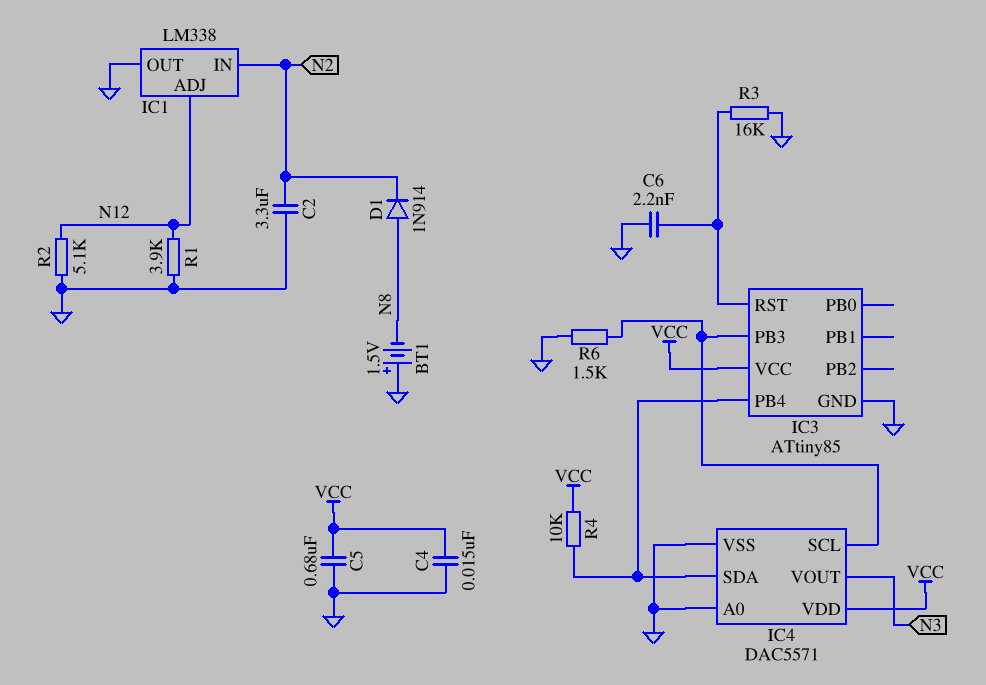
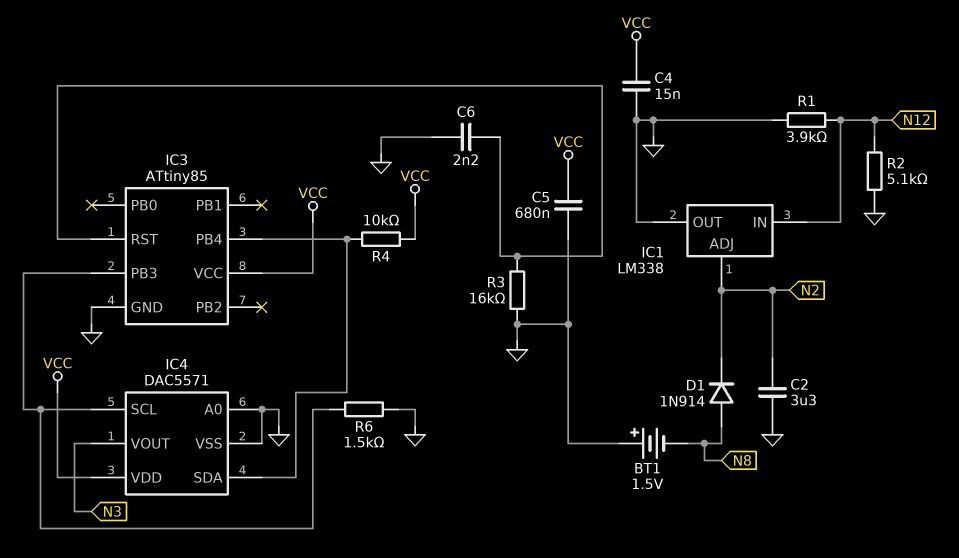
IC1 pin ADJ: N12 -> N2
IC1 pin IN: N2 -> N12

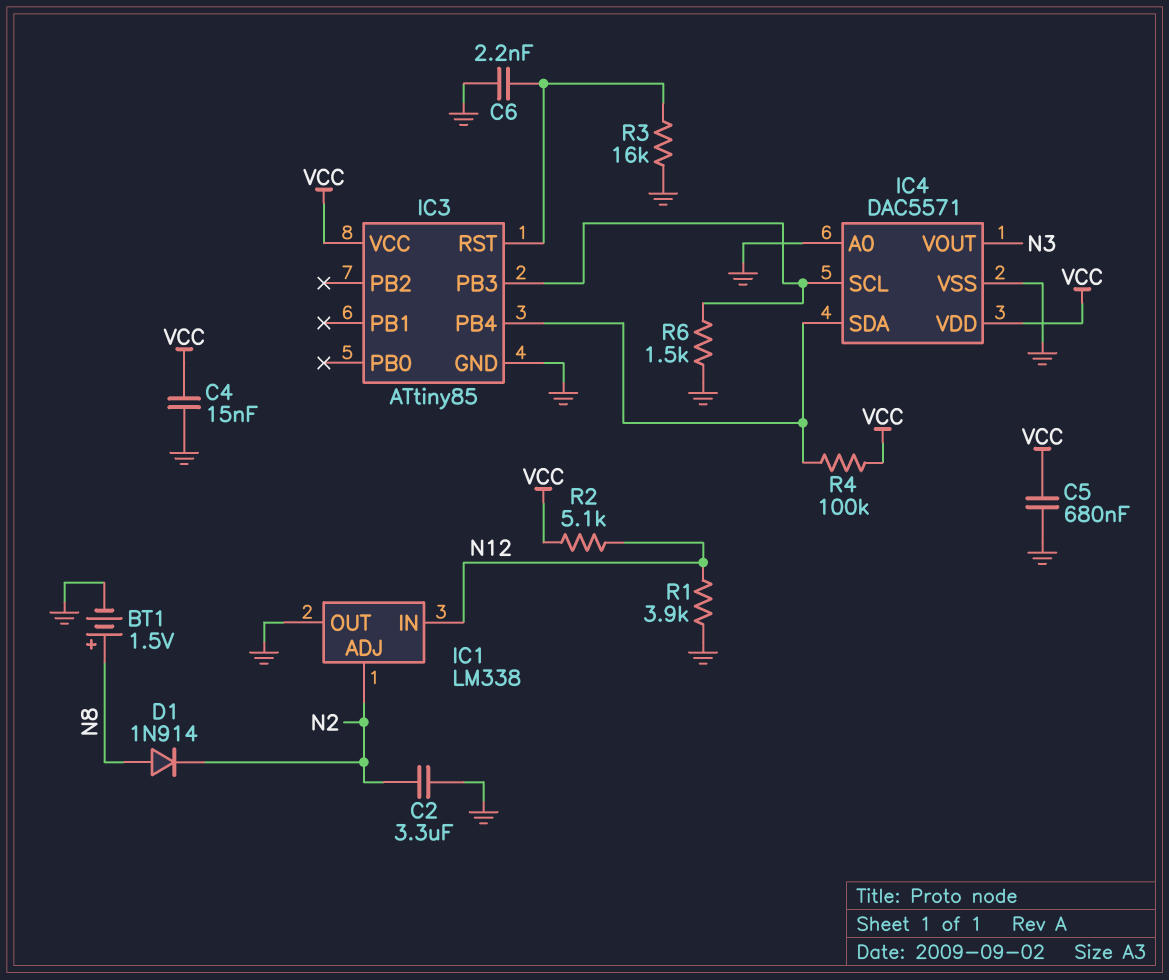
BT1: 1.5V (plus GND, minus N8) -> 1.5V (plus N8, minus GND)
R2: 5.1k (GND, N12) -> 5.1k (N12, VCC)
R4: 10k (IC3/PB4, VCC) -> 100k (IC3/PB4, VCC)

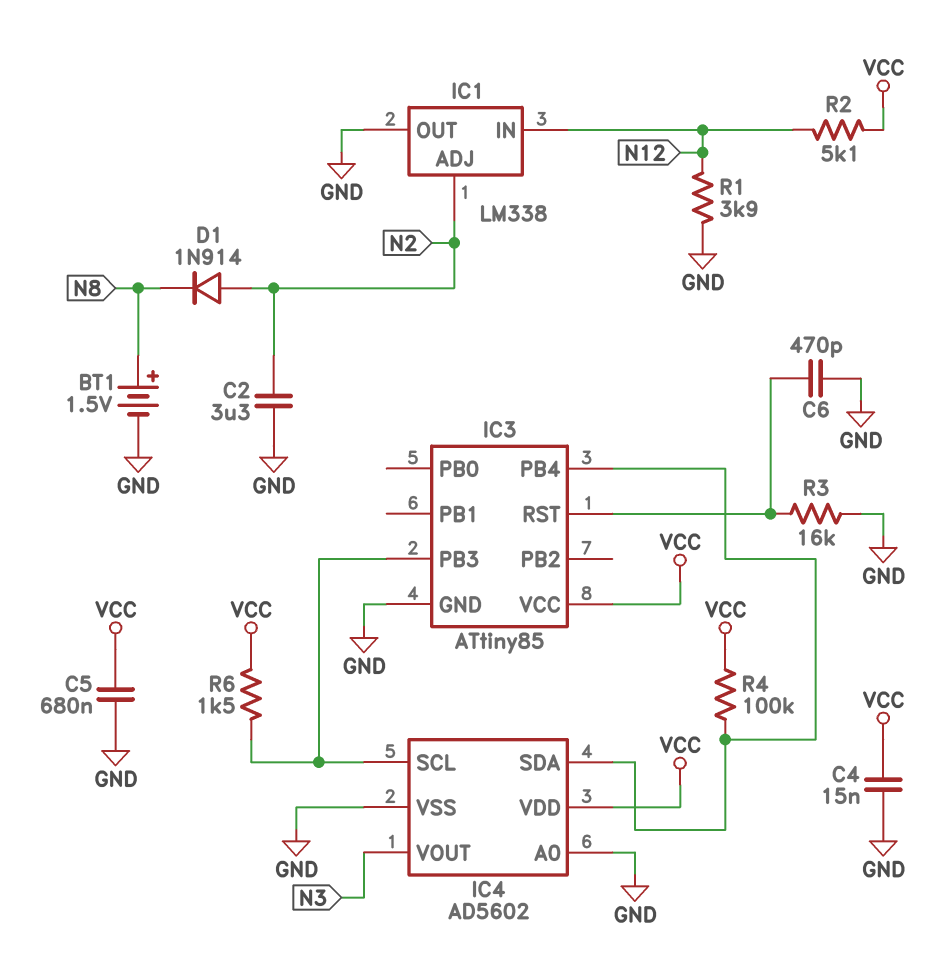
C6: 2.2nF (GND, IC3/RST) -> 470pF (GND, IC3/RST)
D1: diode 1N914 (A N8, K N2) -> diode 1N914 (A N2, K N8)
IC4: DAC5571 -> AD5602
R6: 1.5k (GND, IC3/PB3) -> 1.5k (IC3/PB3, VCC)

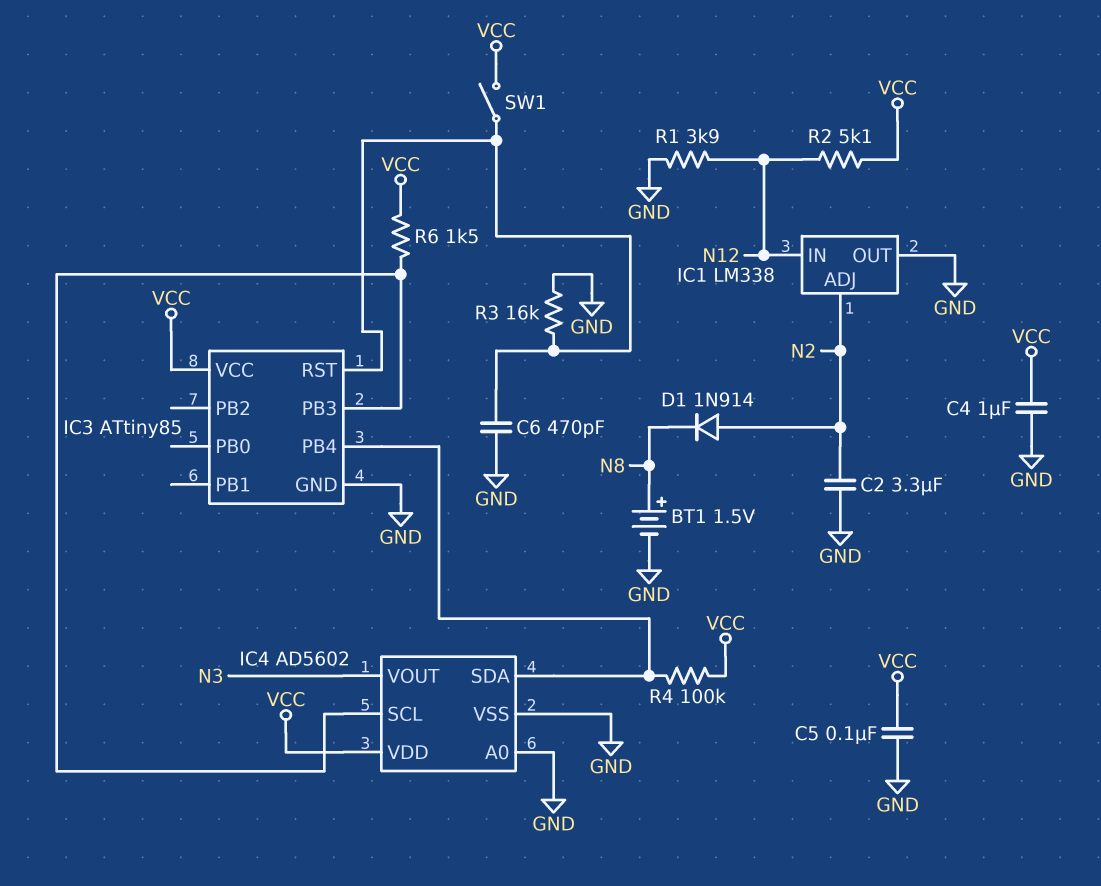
C4: 15nF (GND, VCC) -> 1uF (GND, VCC)
C5: 680nF (GND, VCC) -> 100nF (GND, VCC)
SW1: none -> switch (IC3/RST, VCC)

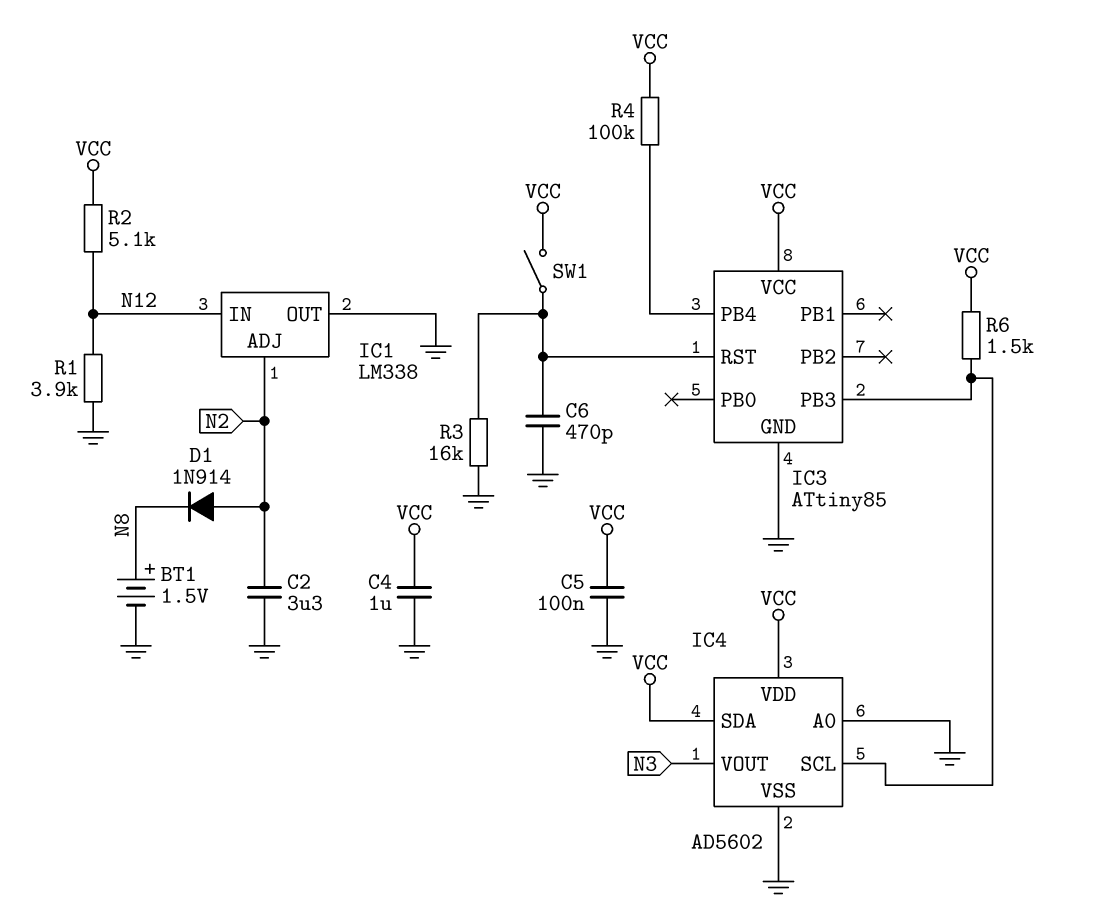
IC4 pin SDA: IC3/PB4 -> VCC

